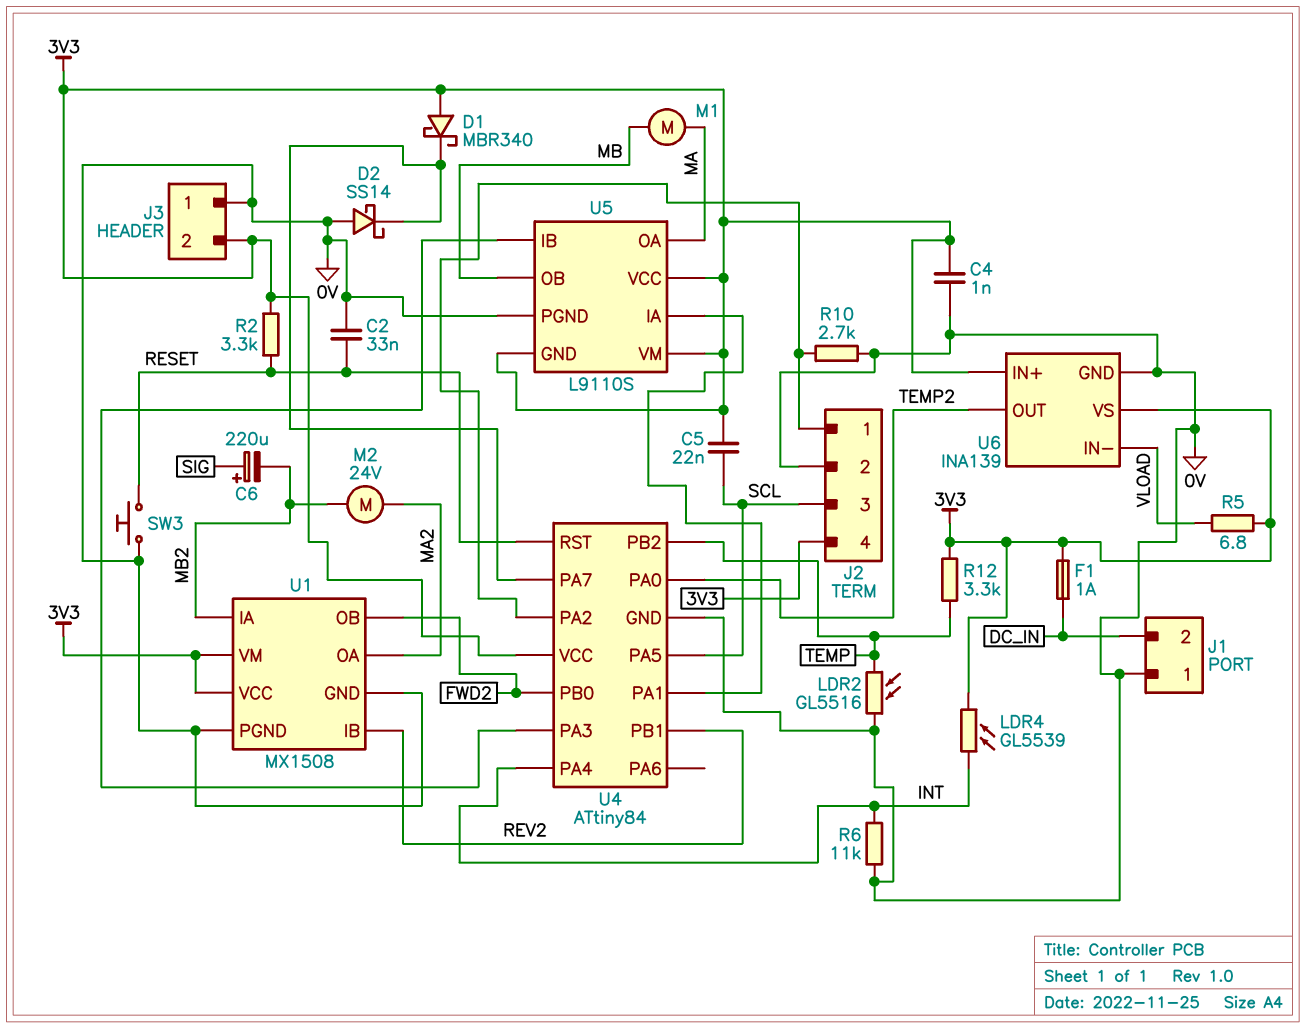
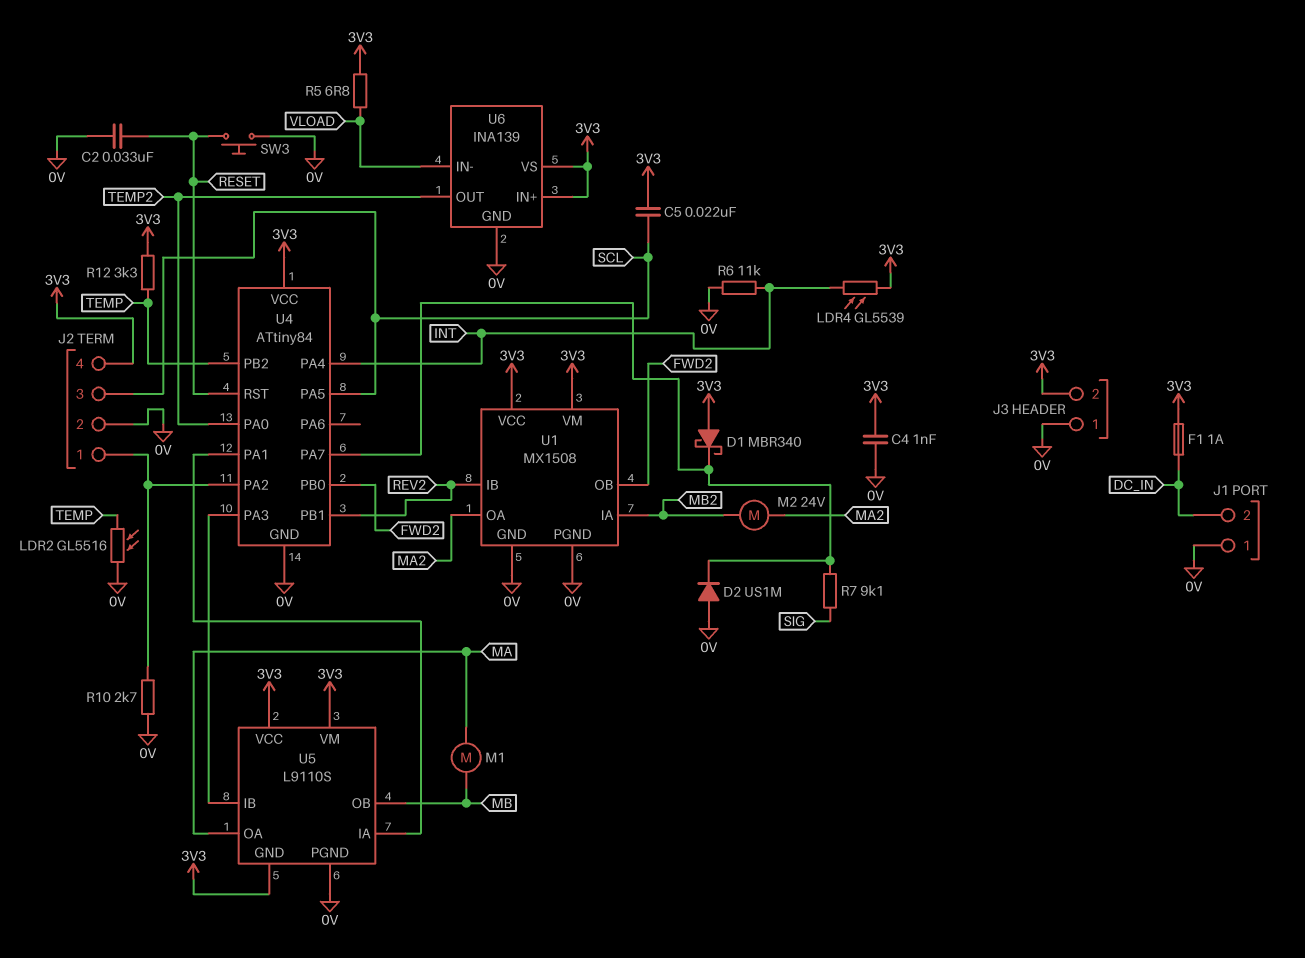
C6: 220uF (plus SIG, minus MB2) -> none
D2: schottky SS14 (A 0V, K U4/PA7) -> diode US1M (A 0V, K U4/PA7)
R2: 3.3k (3V3, RESET) -> none
R7: none -> 9.1k (SIG, U4/PA7)

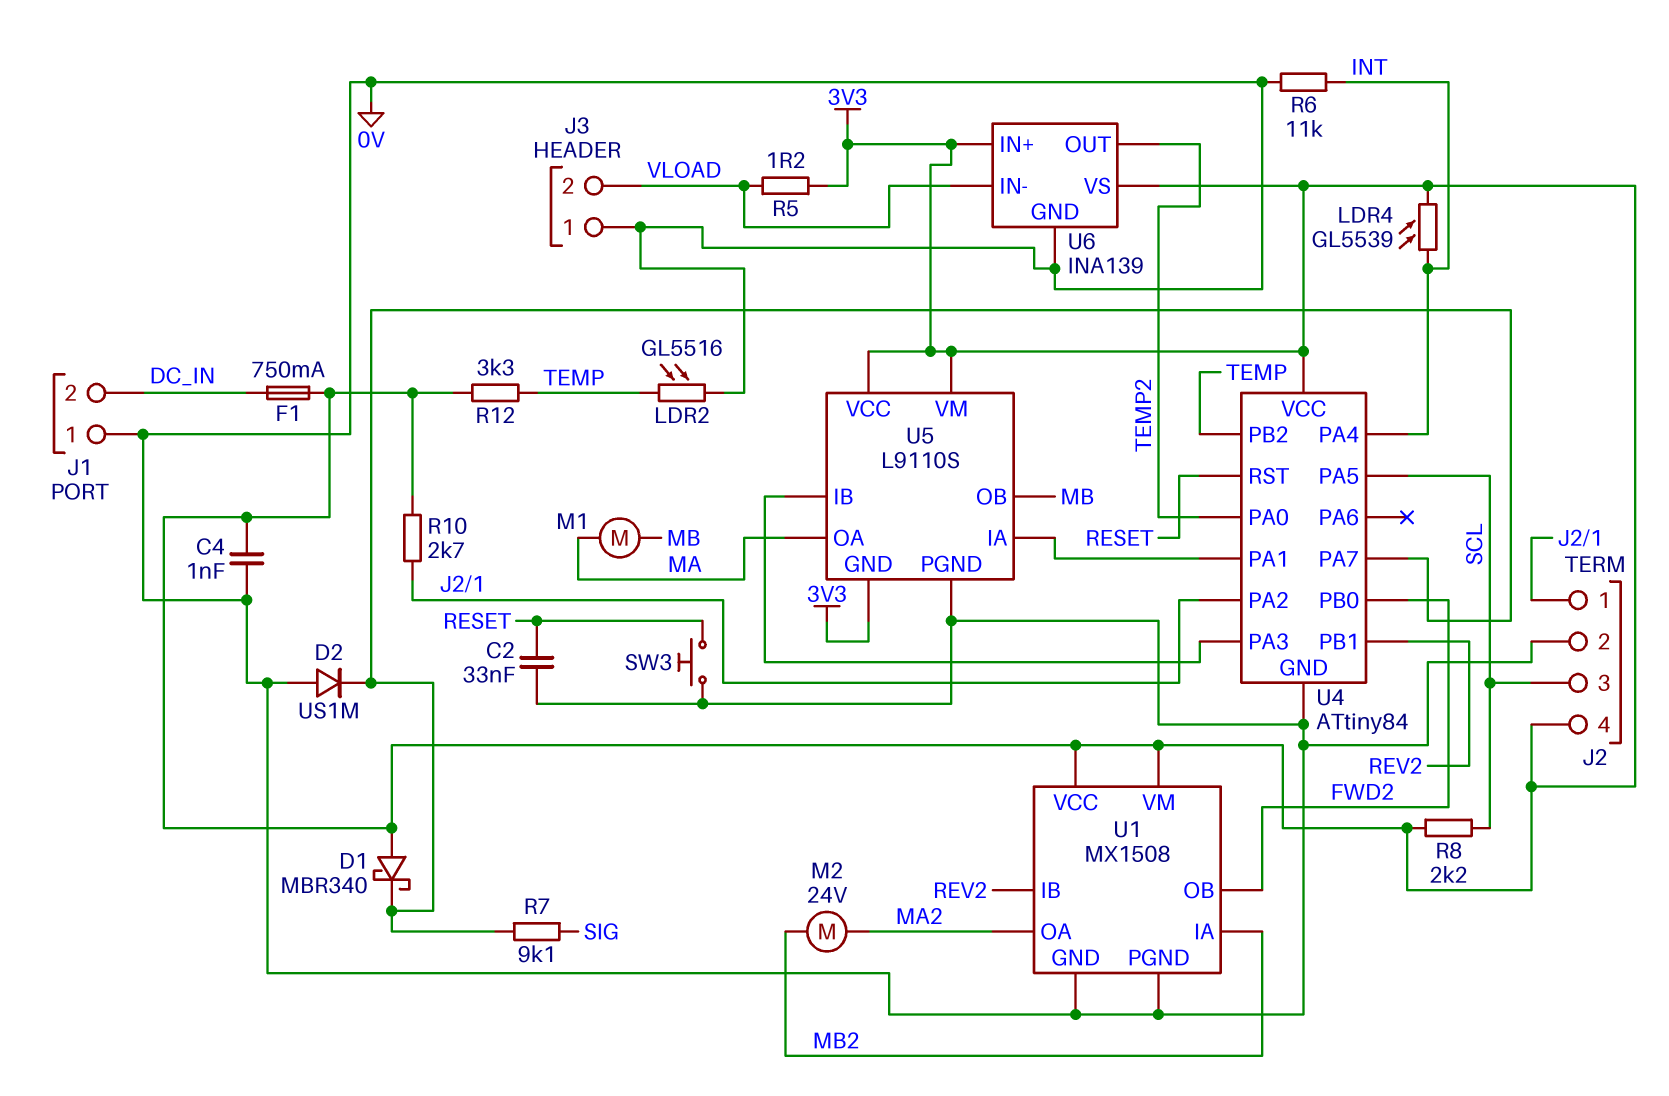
C5: 22nF (3V3, SCL) -> none
F1: 1A (3V3, DC_IN) -> 750mA (3V3, DC_IN)
J3 pin 2: 3V3 -> VLOAD
R5: 6.8 (3V3, VLOAD) -> 1.2 (3V3, VLOAD)
R8: none -> 2.2k (3V3, SCL)
R10: 2.7k (0V, J2/1) -> 2.7k (3V3, J2/1)

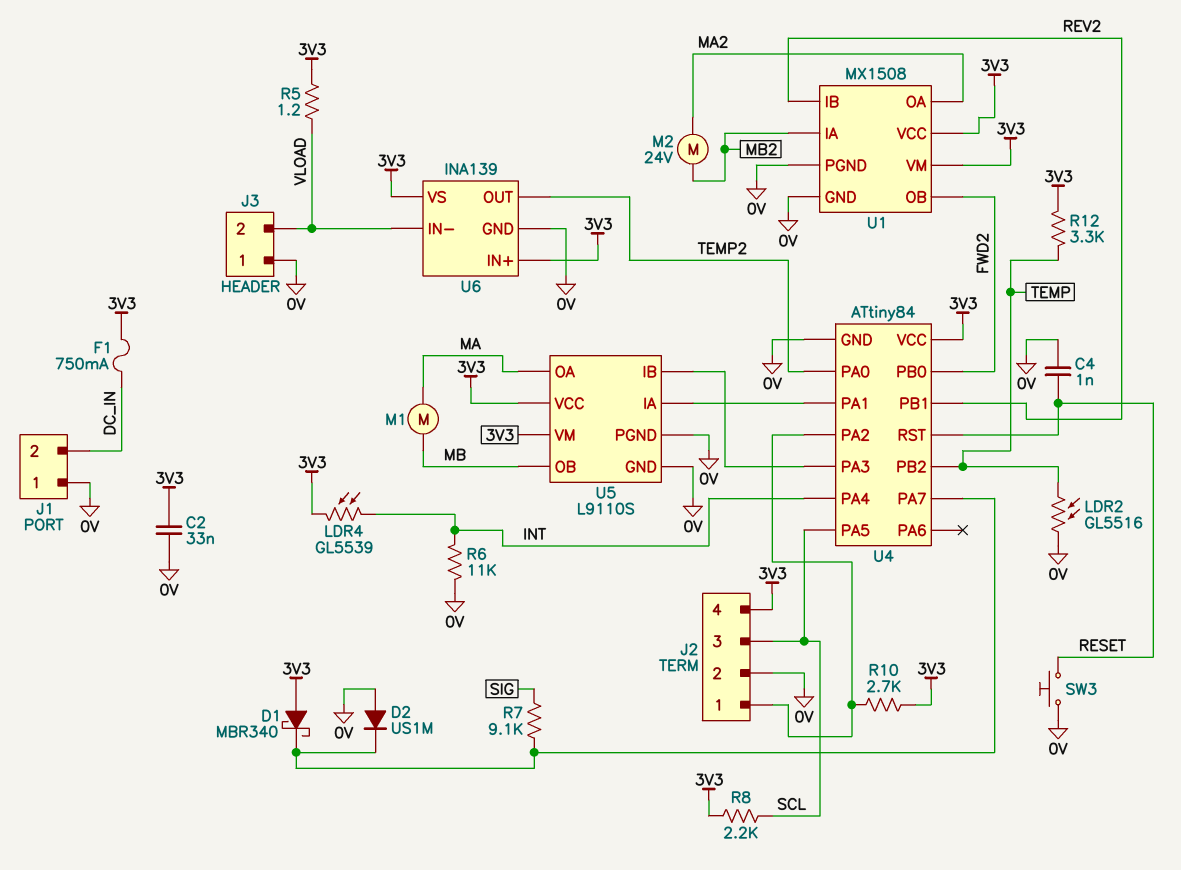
C2: 33nF (0V, RESET) -> 33nF (0V, 3V3)
C4: 1nF (0V, 3V3) -> 1nF (0V, RESET)
U5 pin GND: 3V3 -> 0V

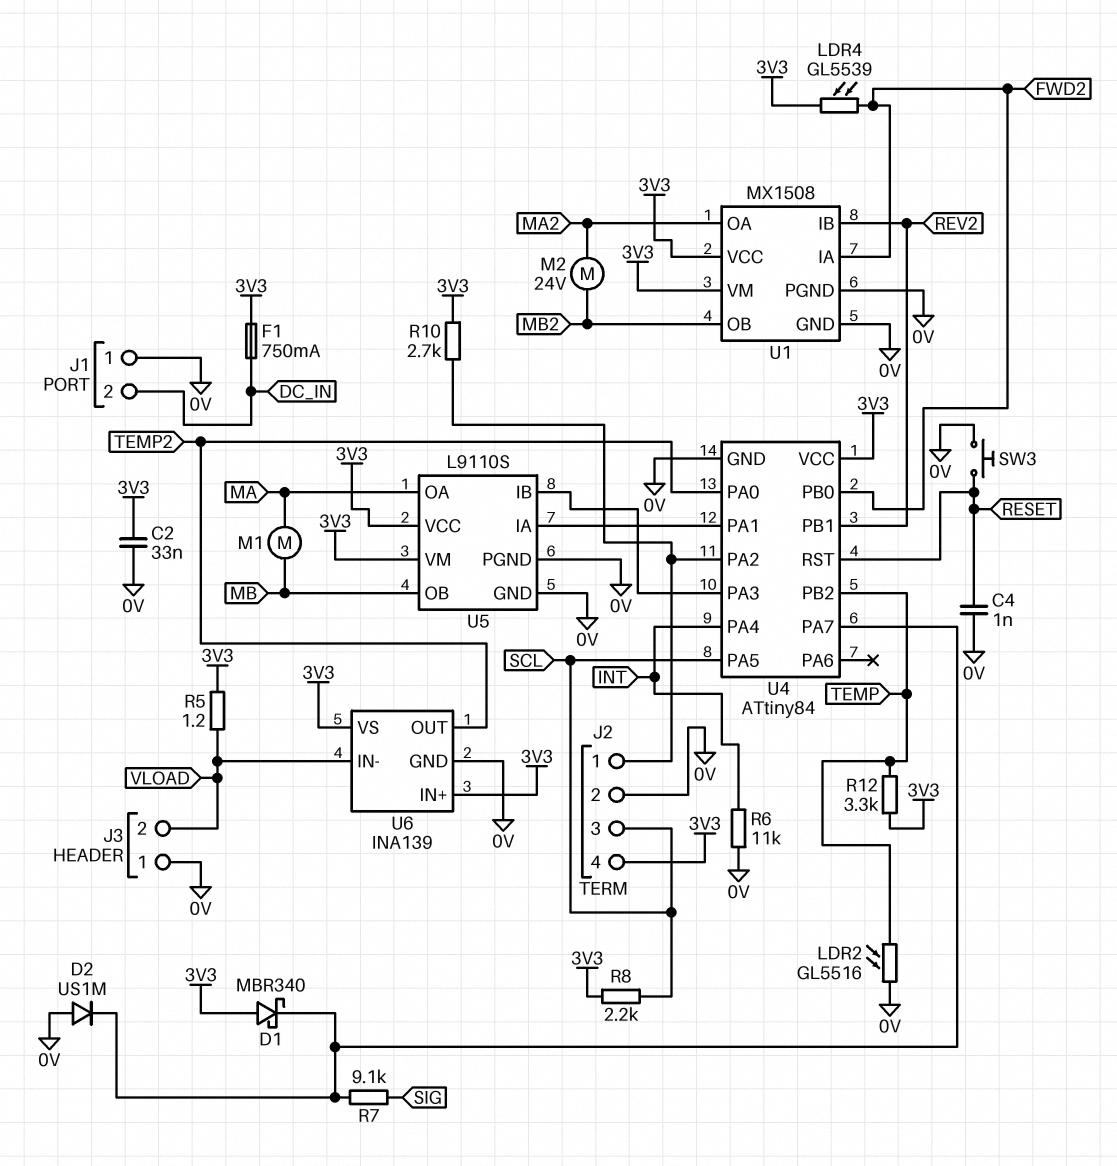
LDR4: GL5539 (3V3, INT) -> GL5539 (3V3, FWD2)
U1 pin IA: MB2 -> FWD2
U1 pin OB: FWD2 -> MB2

